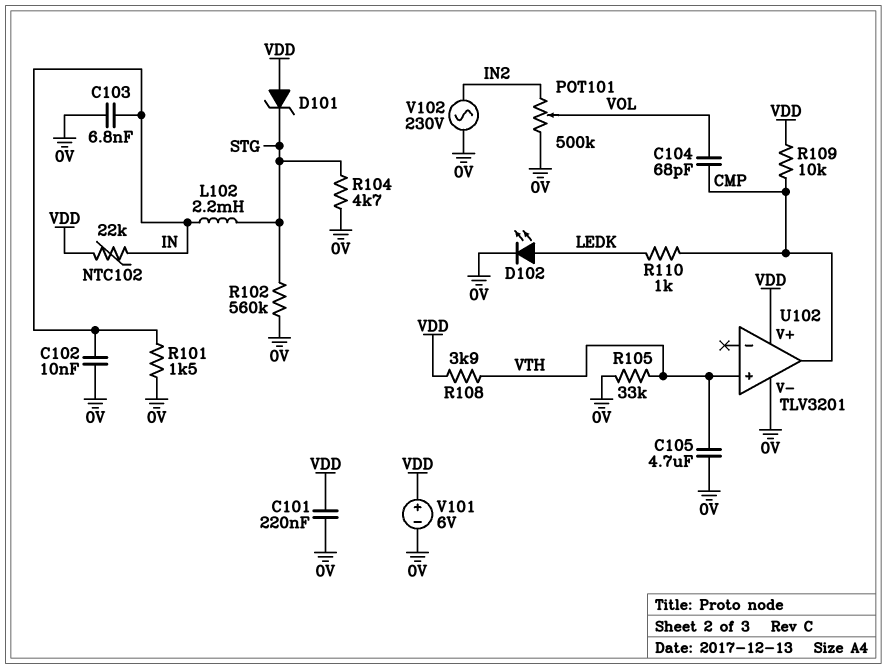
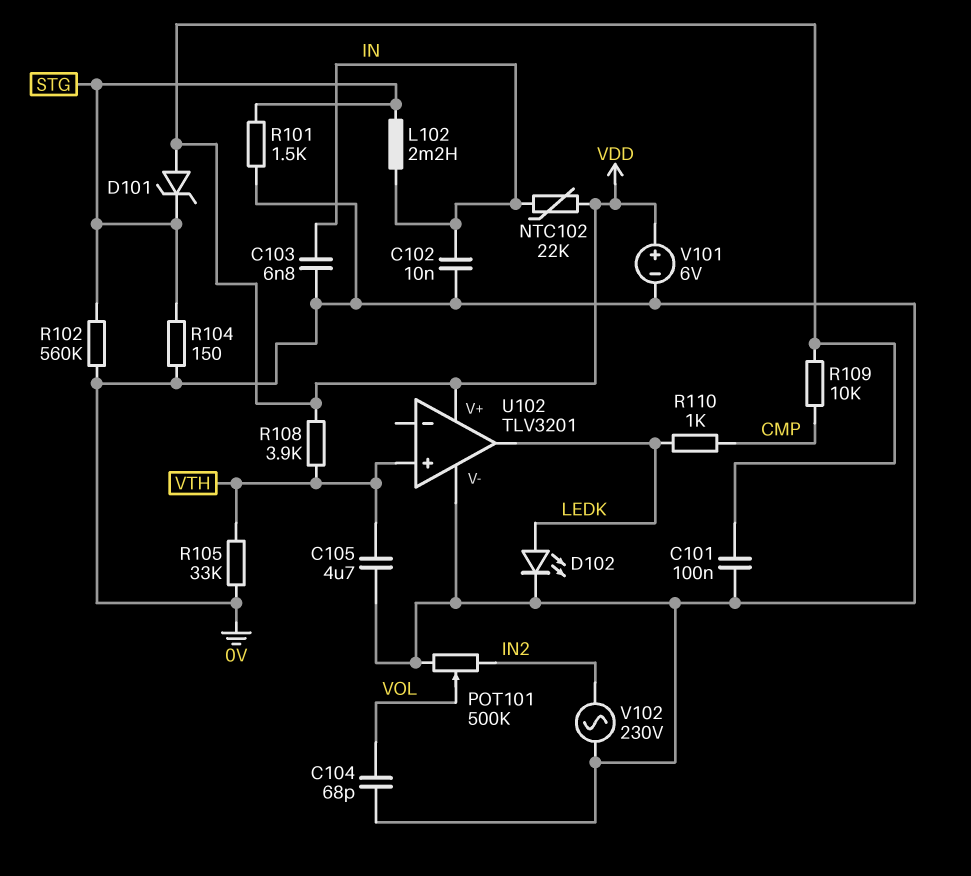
C101: 220nF (0V, VDD) -> 100nF (0V, VDD)
C104: 68pF (CMP, VOL) -> 68pF (0V, VOL)
R101: 1.5k (0V, IN) -> 1.5k (0V, STG)
R104: 4.7k (0V, STG) -> 150 (0V, STG)
U102 pin out: CMP -> LEDK

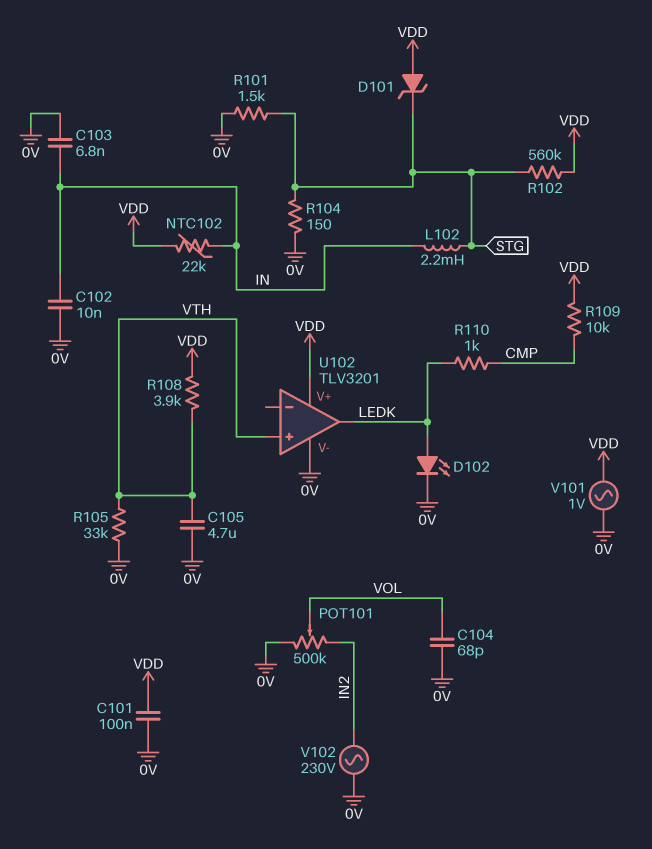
R102: 560k (0V, STG) -> 560k (STG, VDD)
V101: 6V (plus VDD, minus 0V) -> AC 1V (0V, VDD)

